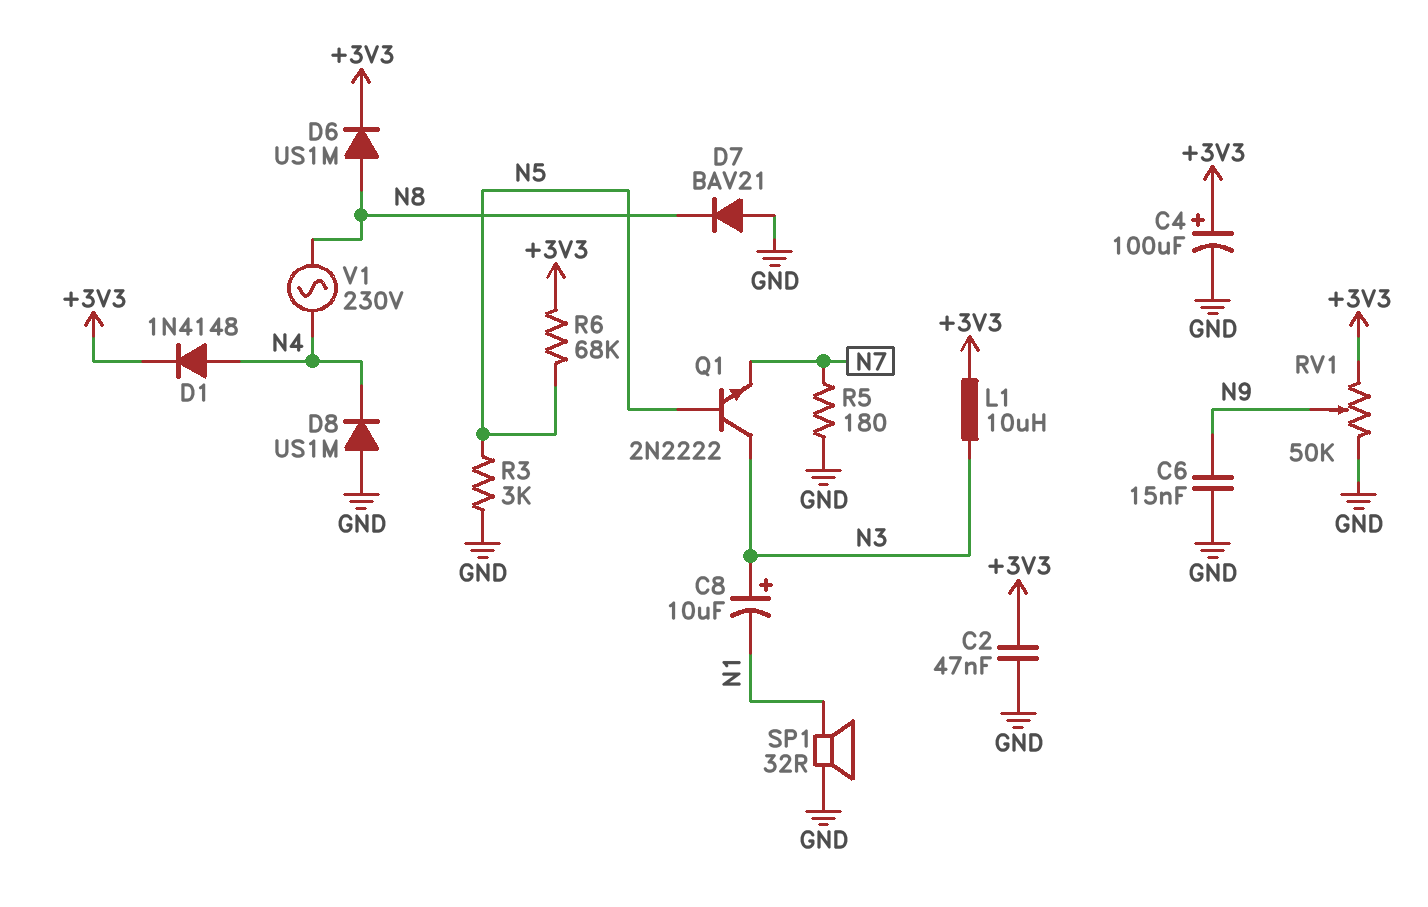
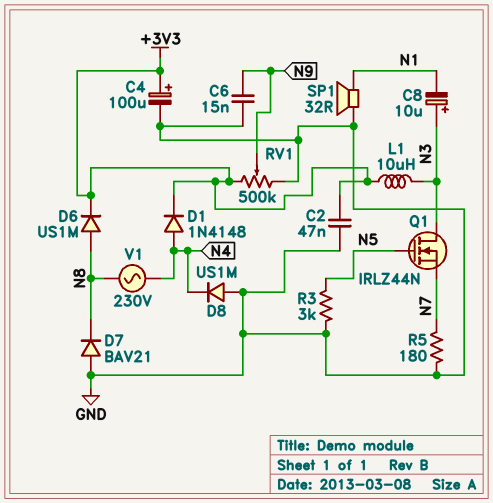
Q1: NPN 2N2222 (B N5, C N3, E N7) -> NMOS IRLZ44N (G N5, D N3, S N7)
R6: 68k (+3V3, N5) -> none
RV1: 50k (+3V3, GND, wiper N9) -> 500k (+3V3, GND, wiper N9)

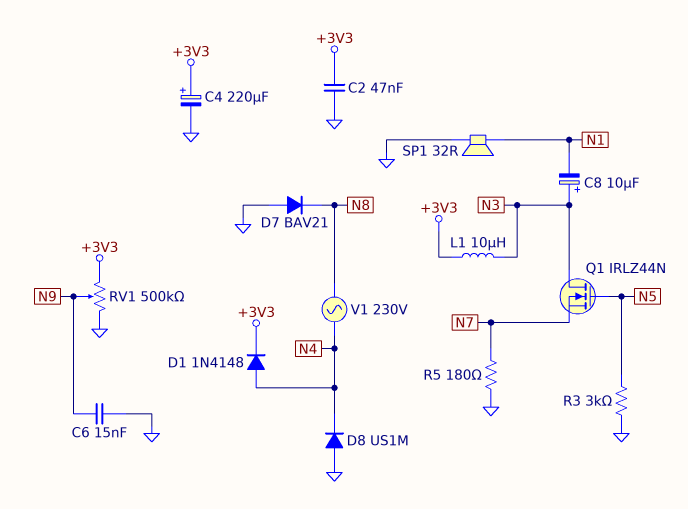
C4: 100uF (plus +3V3, minus GND) -> 220uF (plus +3V3, minus GND)
D6: diode US1M (A N8, K +3V3) -> none

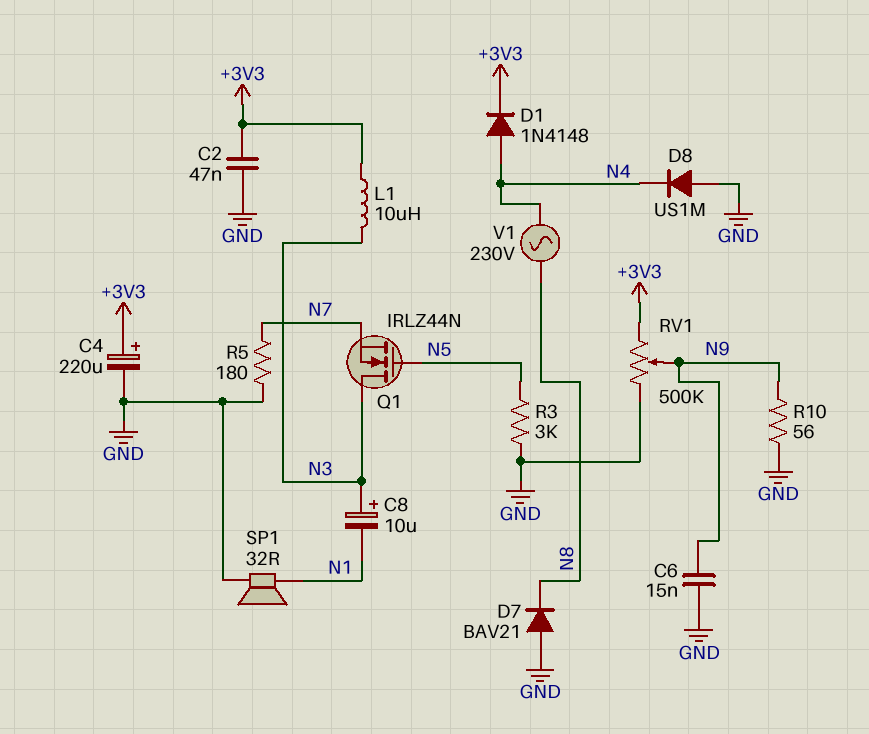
R10: none -> 56 (GND, N9)

